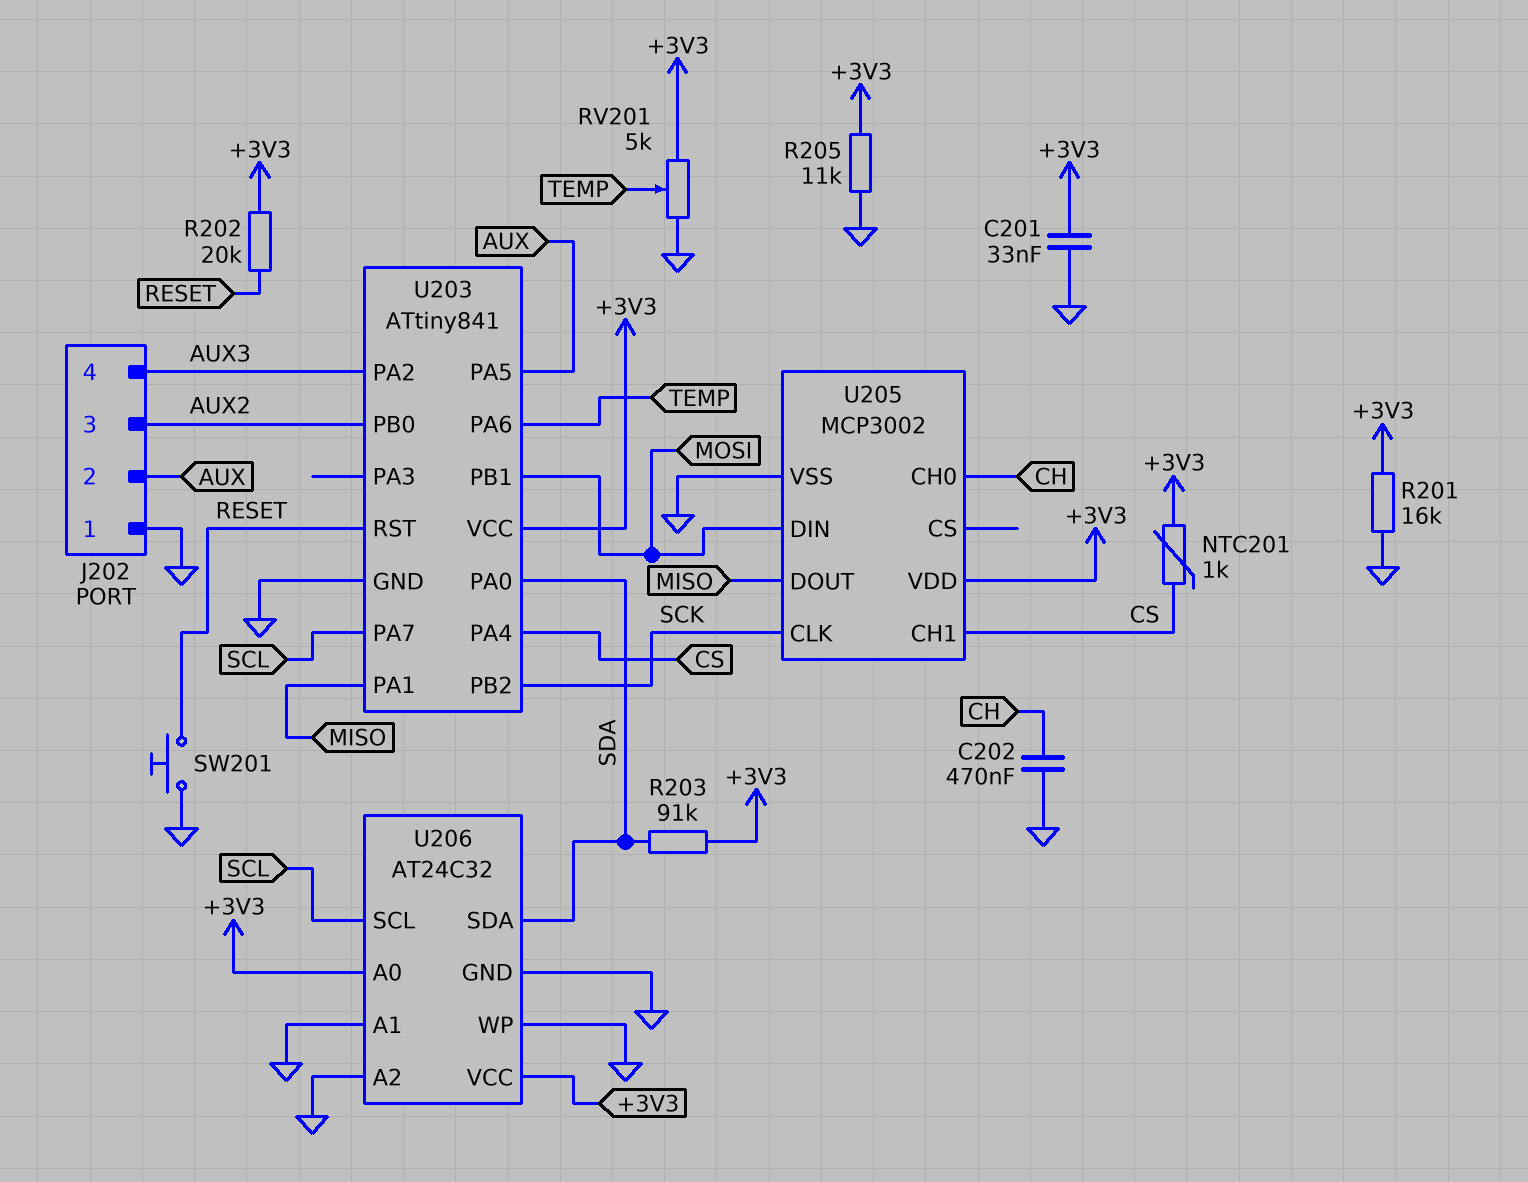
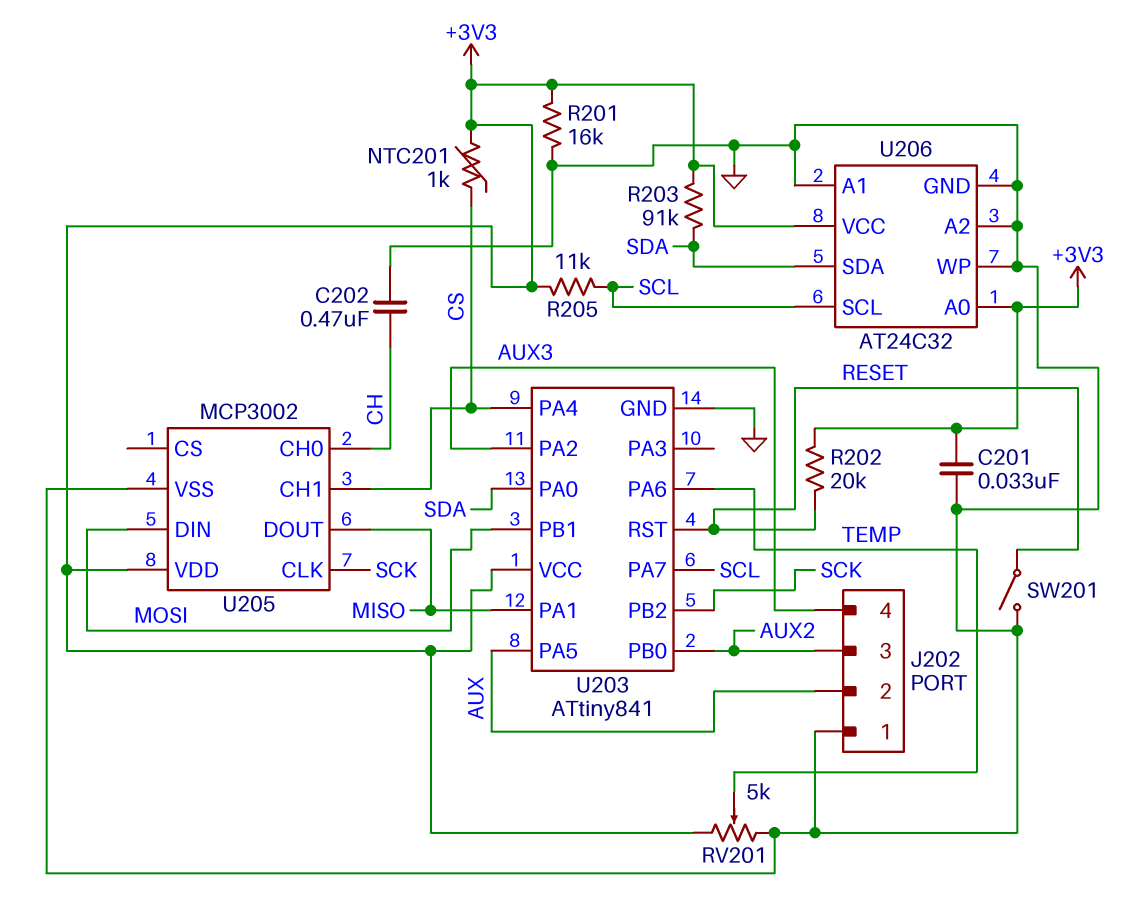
R205: 11k (+3V3, GND) -> 11k (+3V3, SCL)
SW201: button (GND, RESET) -> switch (GND, RESET)

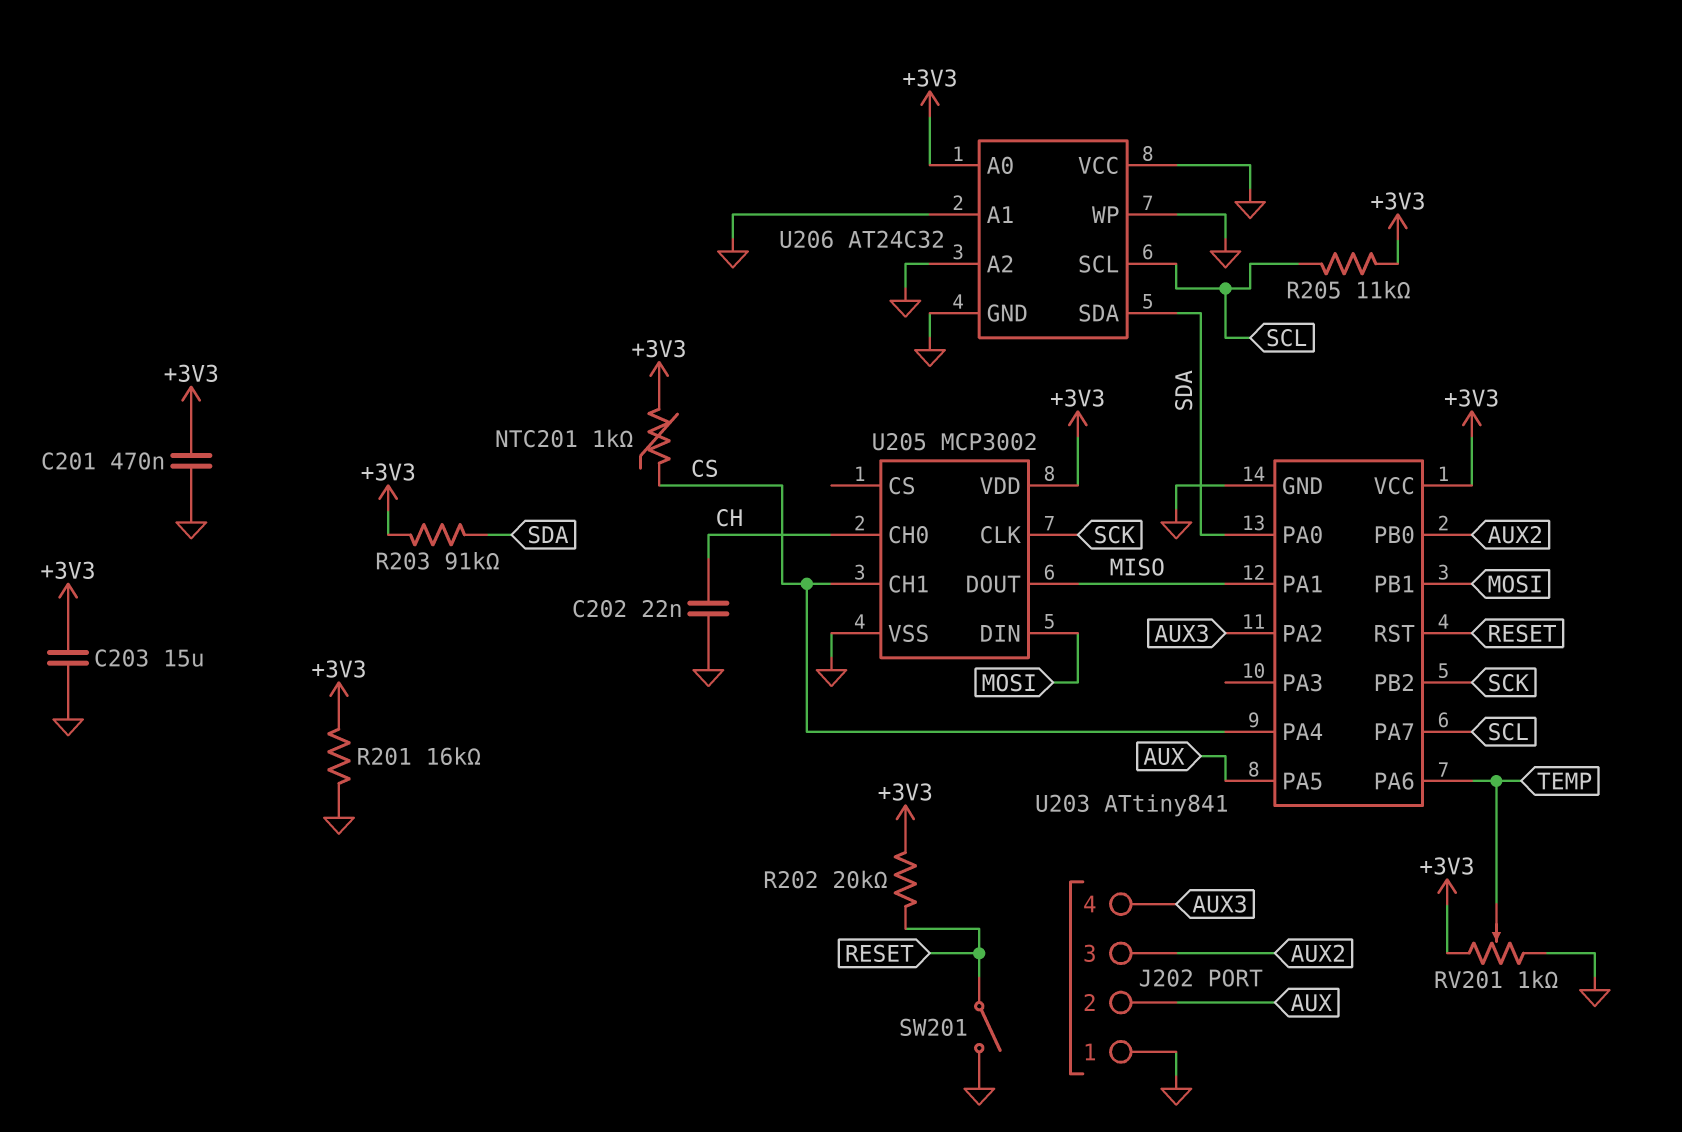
C201: 33nF (+3V3, GND) -> 470nF (+3V3, GND)
C202: 470nF (CH, GND) -> 22nF (CH, GND)
C203: none -> 15uF (+3V3, GND)
RV201: 5k (+3V3, GND, wiper TEMP) -> 1k (+3V3, GND, wiper TEMP)
U206 pin VCC: +3V3 -> GND

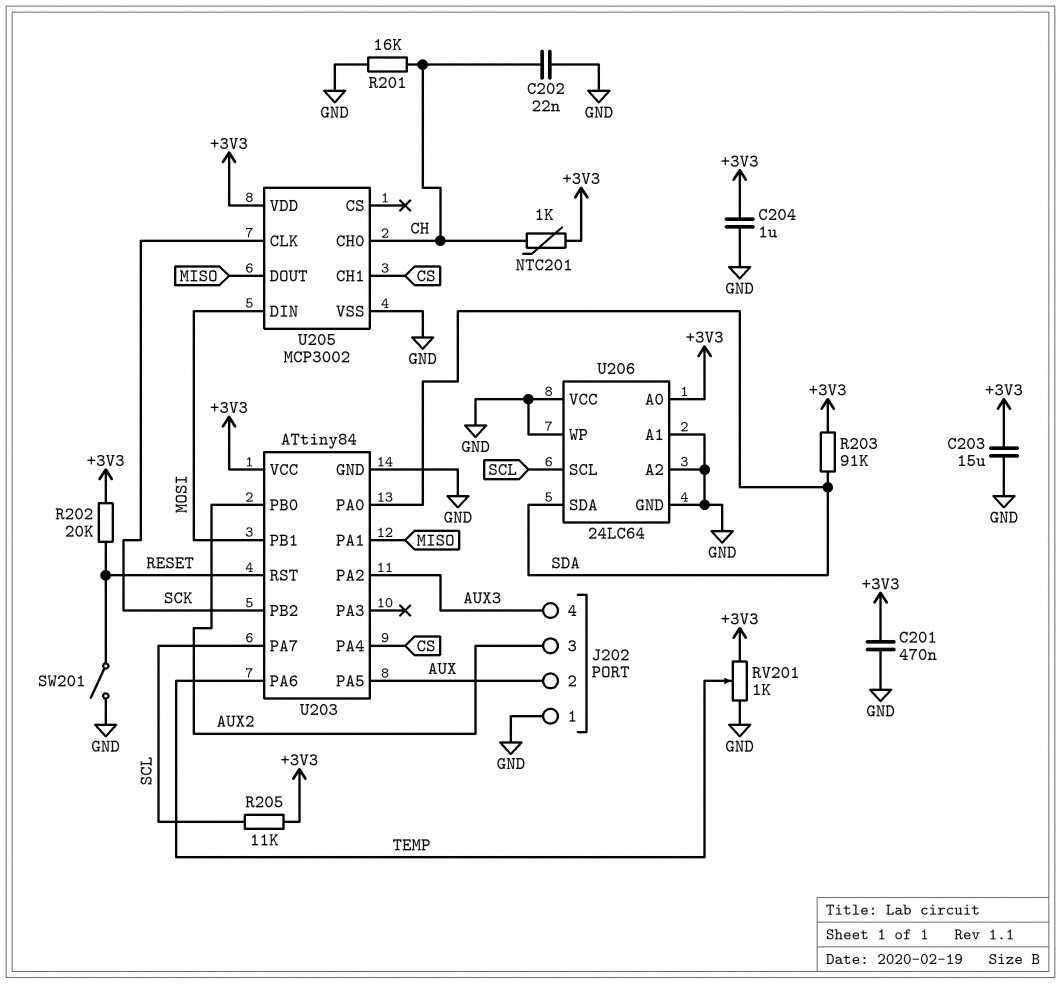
C204: none -> 1uF (+3V3, GND)
NTC201: 1k (+3V3, CS) -> 1k (+3V3, CH)
R201: 16k (+3V3, GND) -> 16k (CH, GND)
U203: ATtiny841 -> ATtiny84
U206: AT24C32 -> 24LC64

